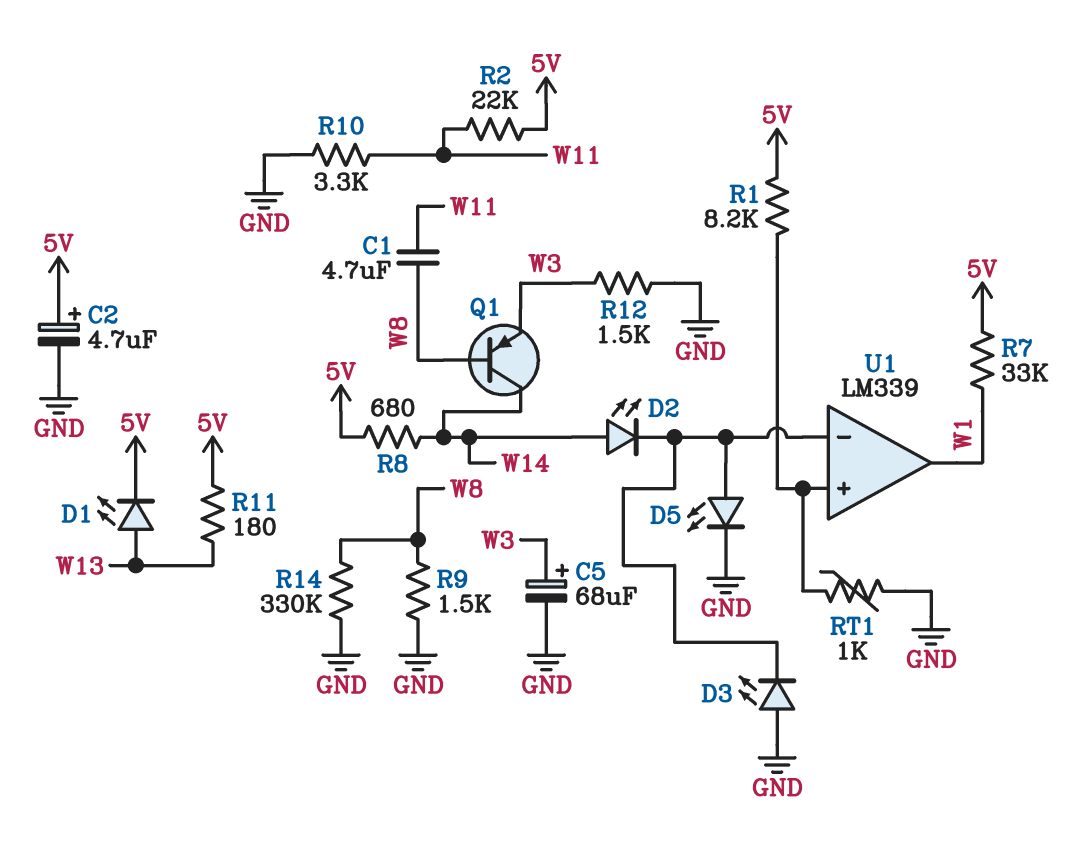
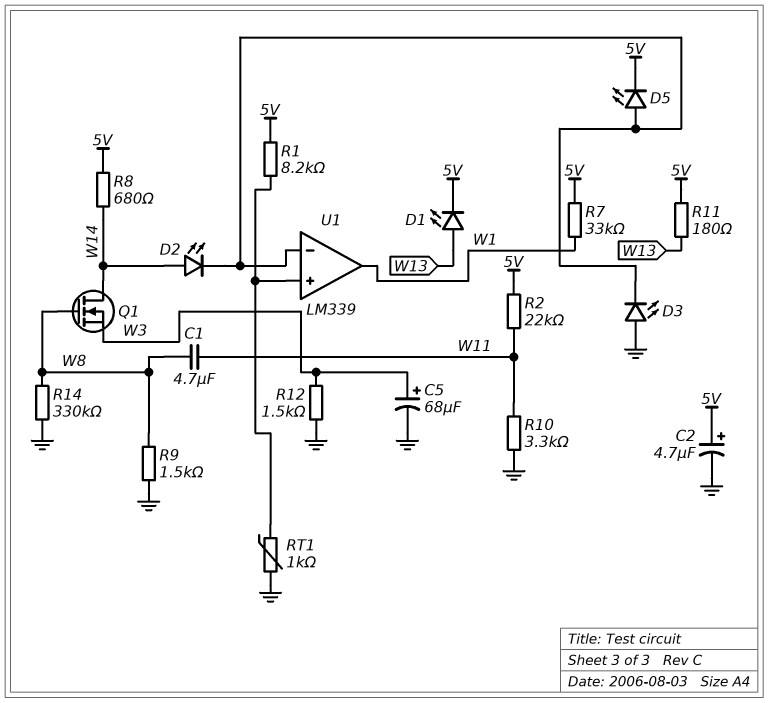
D5: LED (A U1/in-, K GND) -> LED (A U1/in-, K 5V)
Q1: PNP (B W8, C W14, E W3) -> NMOS (G W8, D W14, S W3)

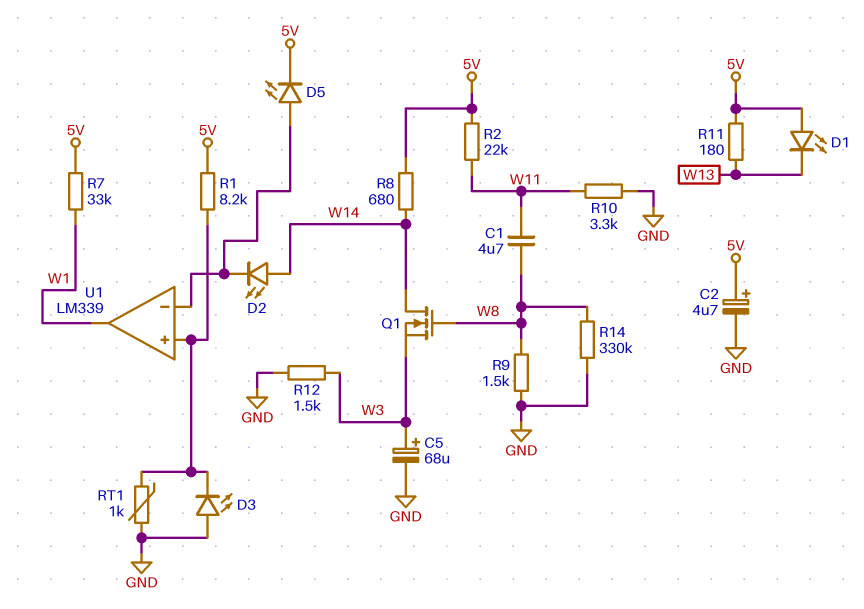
D1: LED (A W13, K 5V) -> LED (A 5V, K W13)
D3: LED (A GND, K U1/in-) -> LED (A GND, K U1/in+)

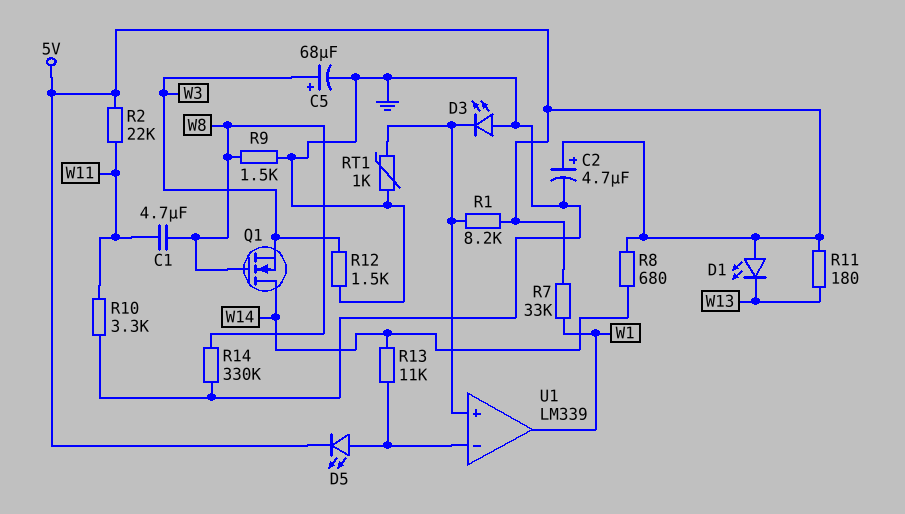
D2: LED (A W14, K U1/in-) -> none
R13: none -> 11k (U1/in-, W14)

